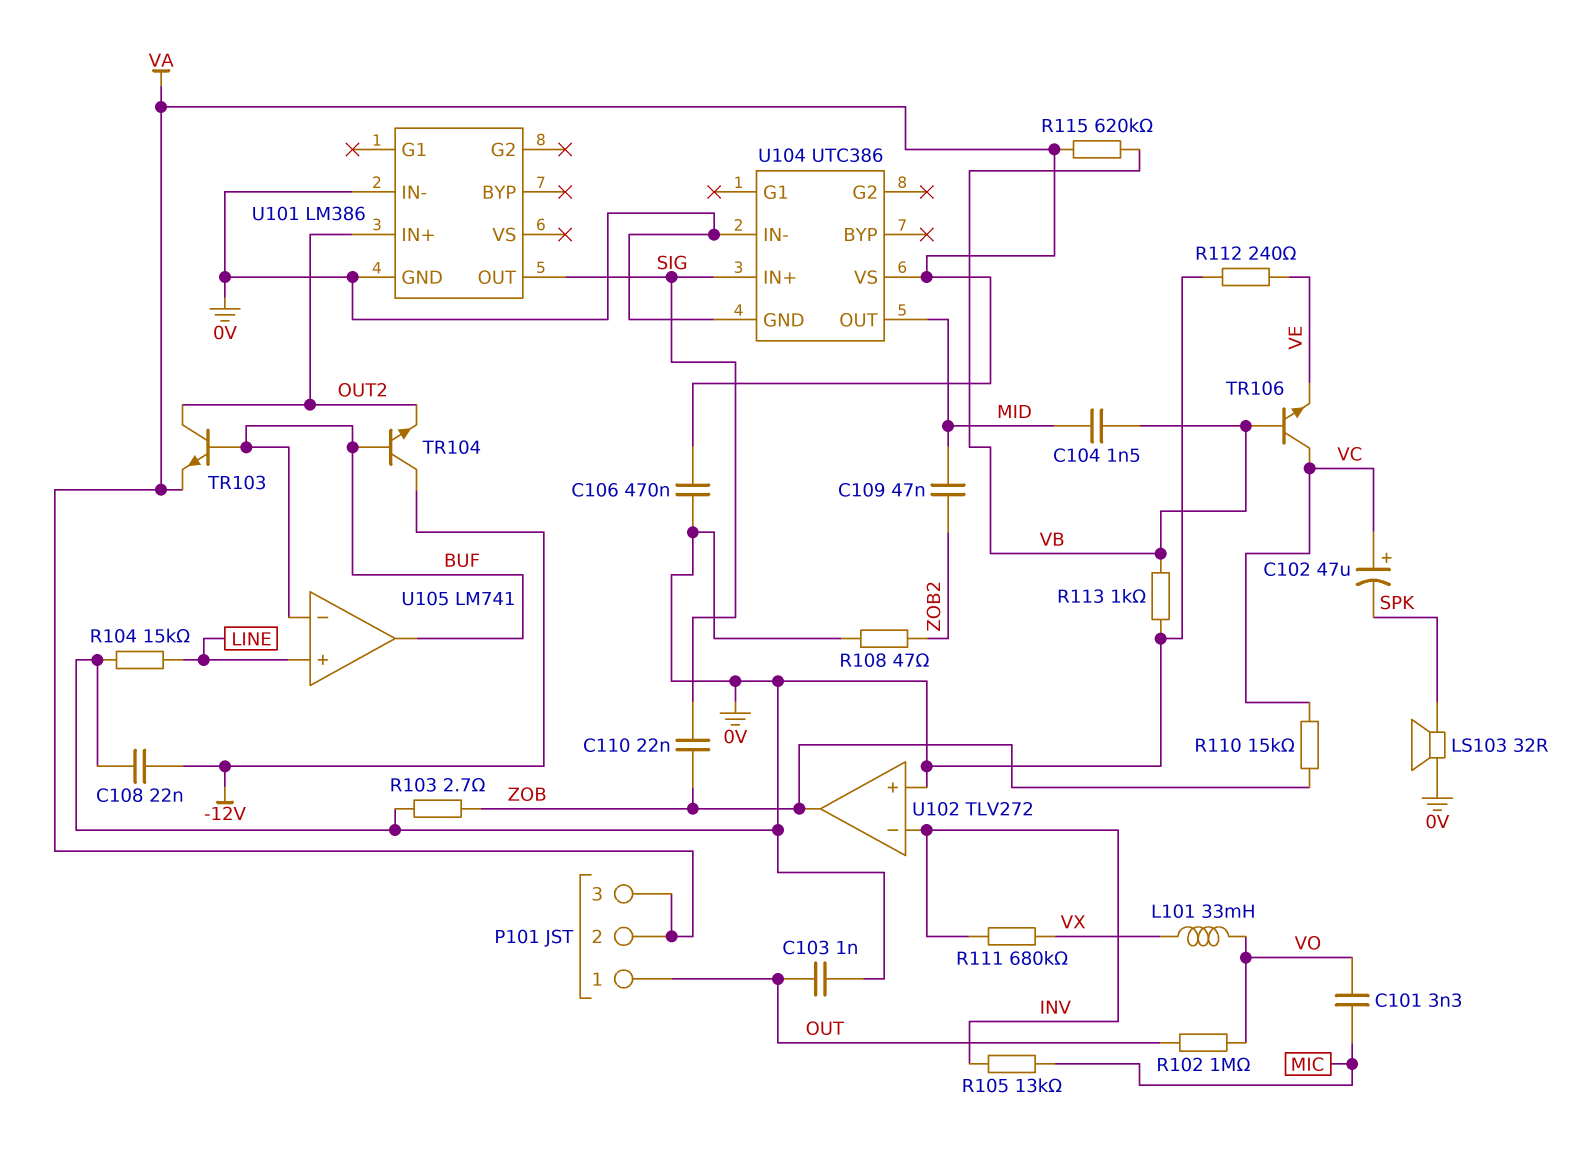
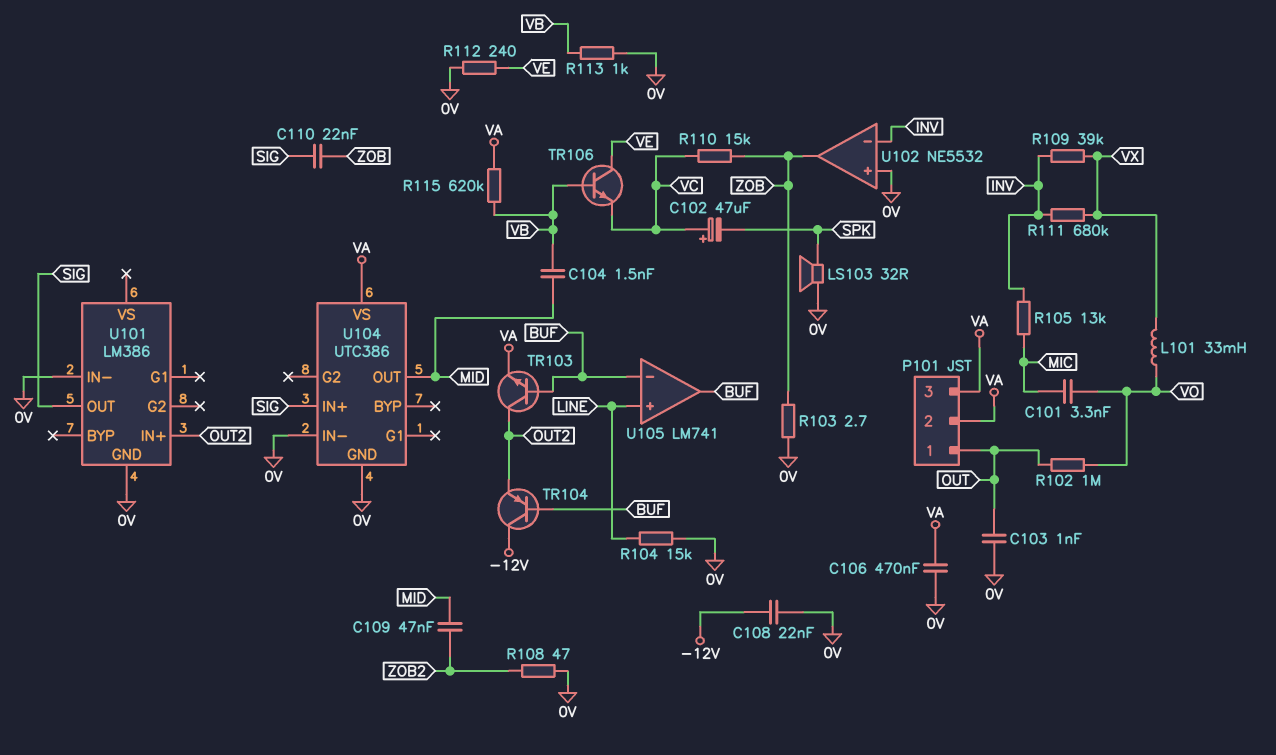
R109: none -> 39k (INV, VX)
TR104: NPN (B BUF, C -12V, E OUT2) -> PNP (B BUF, C -12V, E OUT2)
TR106: NPN (B VB, C VC, E VE) -> NPN (B VB, C VE, E VC)
U102: TLV272 -> NE5532

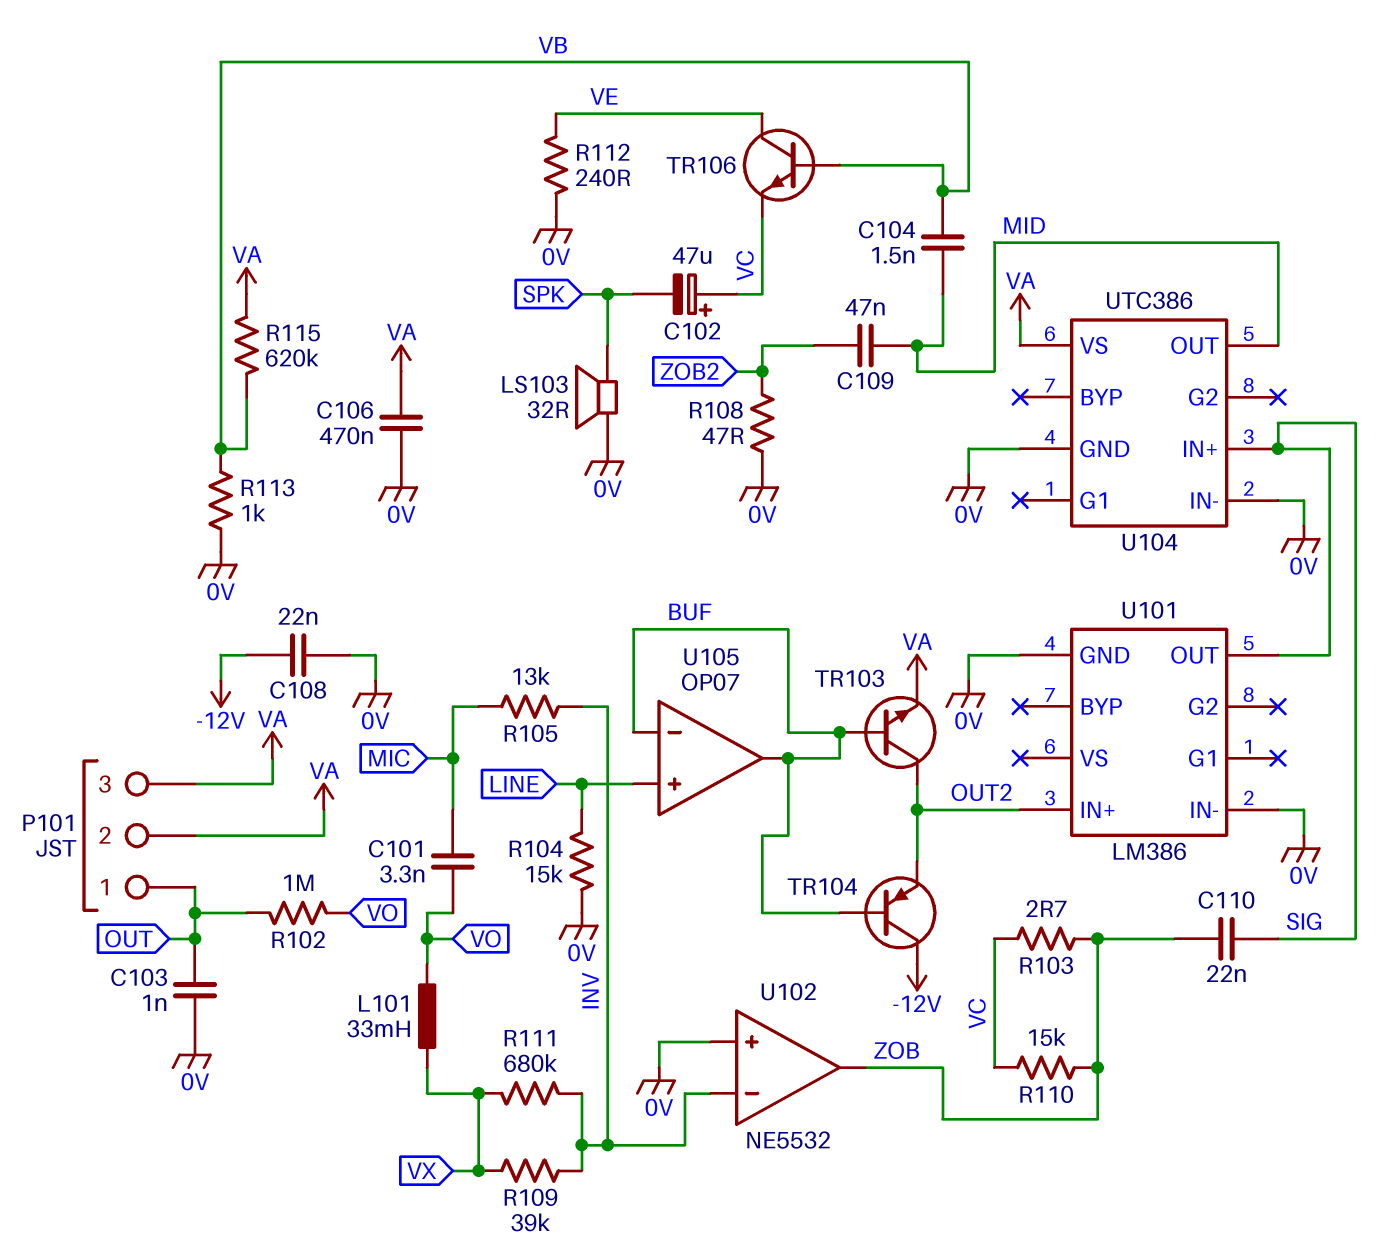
R103: 2.7 (0V, ZOB) -> 2.7 (VC, ZOB)
U105: LM741 -> OP07

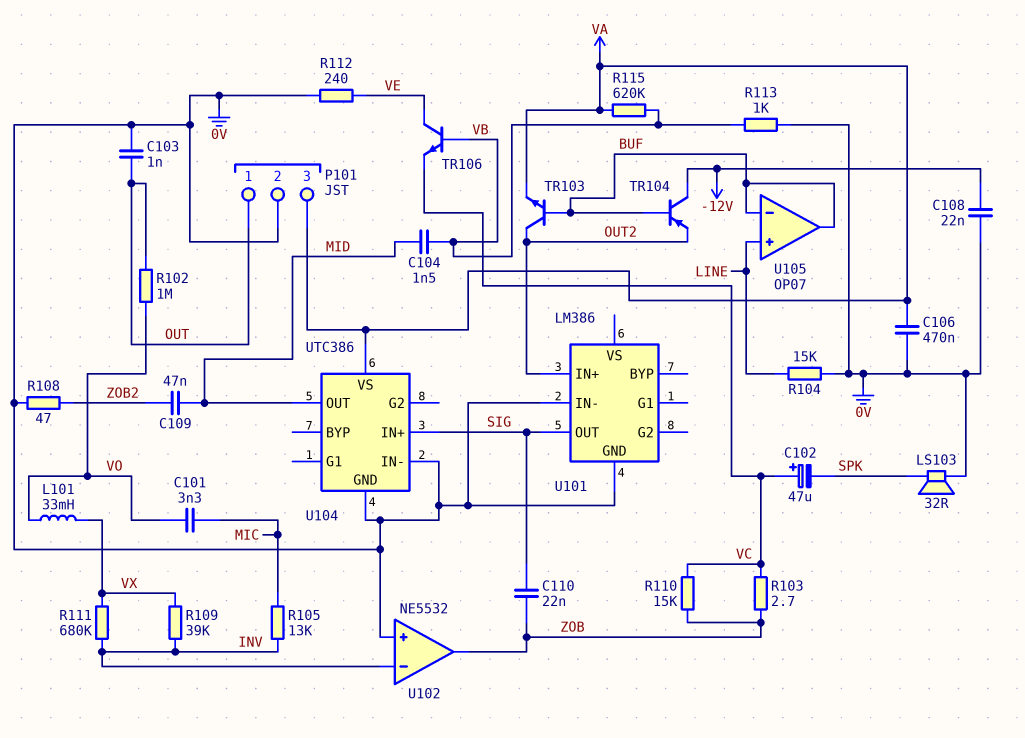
P101 pin 2: VA -> 0V

